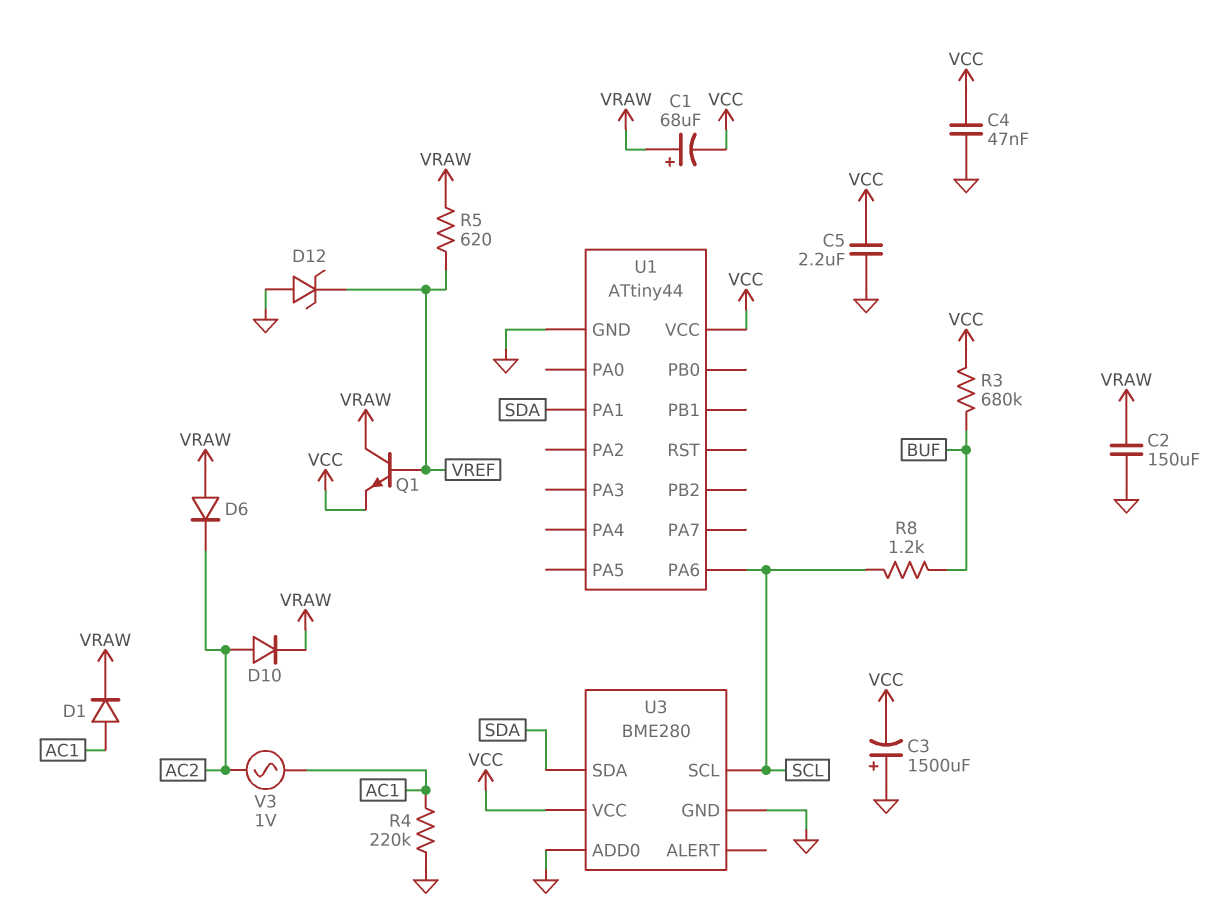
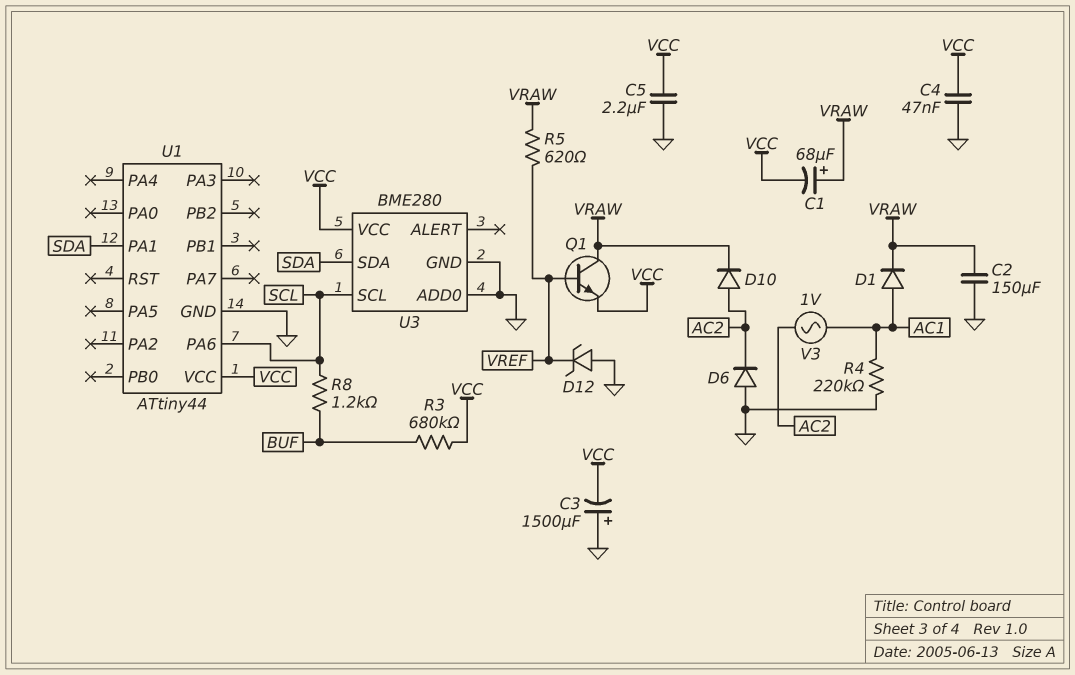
D6: diode (A VRAW, K AC2) -> diode (A GND, K AC2)

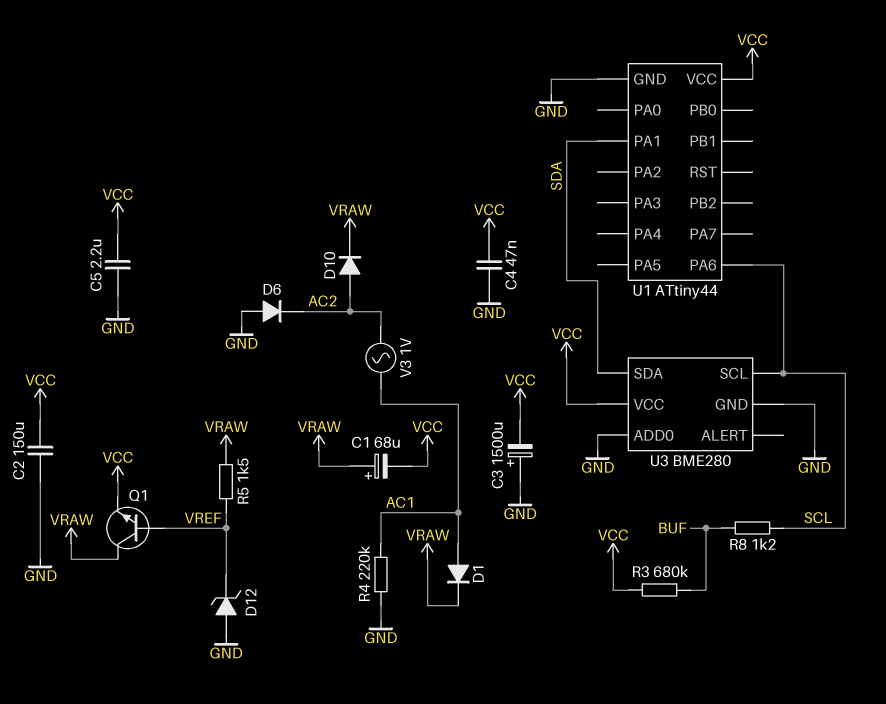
C2: 150uF (GND, VRAW) -> 150uF (GND, VCC)
R5: 620 (VRAW, VREF) -> 1.5k (VRAW, VREF)

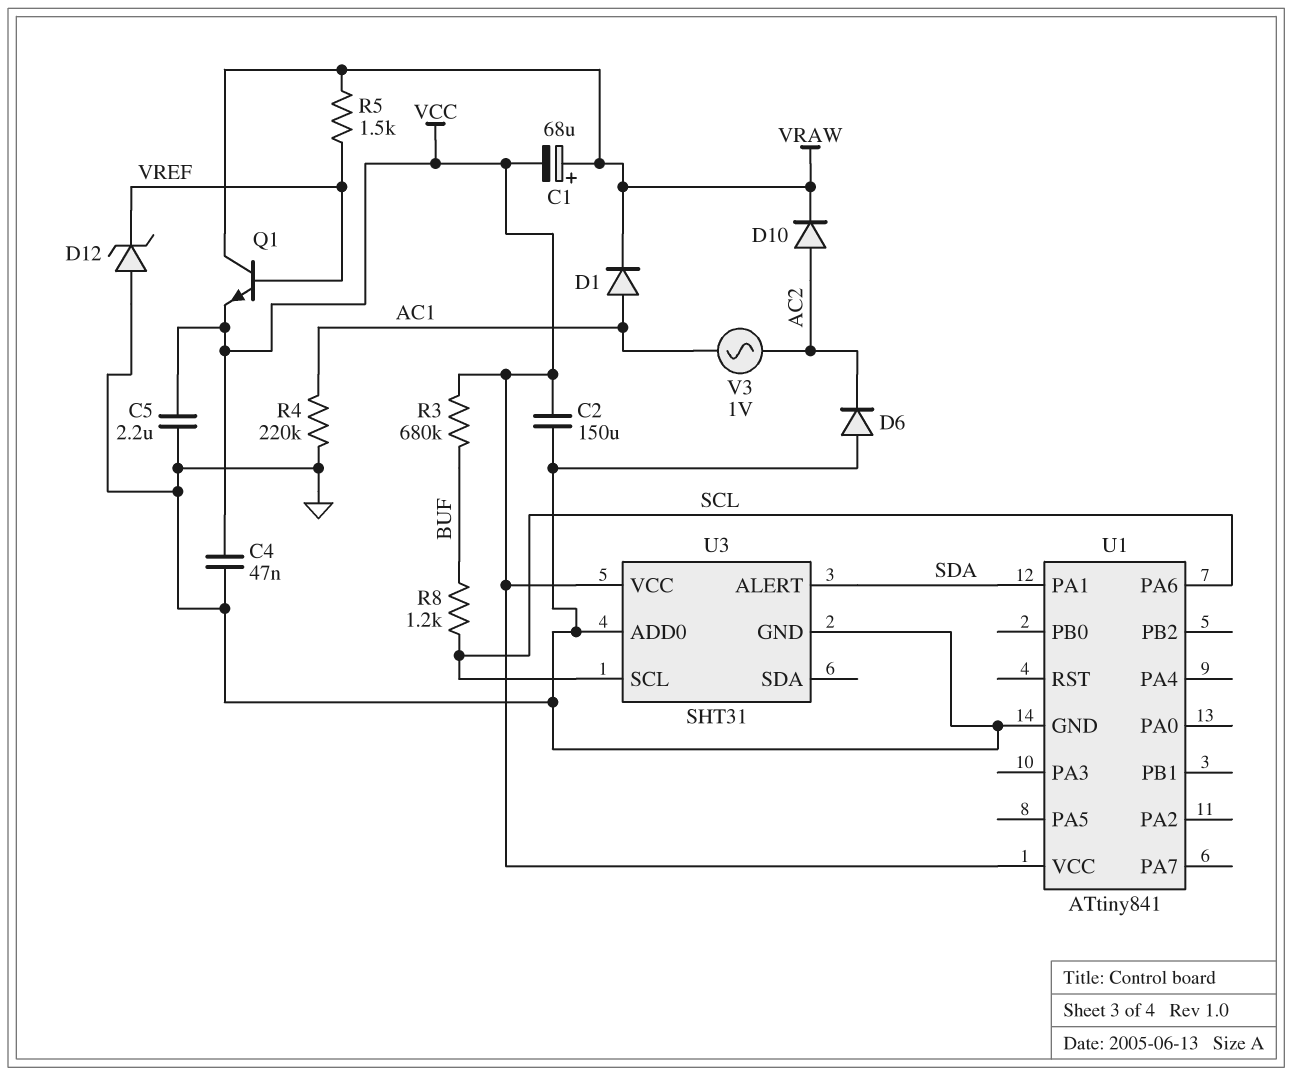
C3: 1500uF (plus GND, minus VCC) -> none
U1: ATtiny44 -> ATtiny841
U3: BME280 -> SHT31
U3 pin ALERT: none -> SDA
U3 pin SDA: SDA -> none

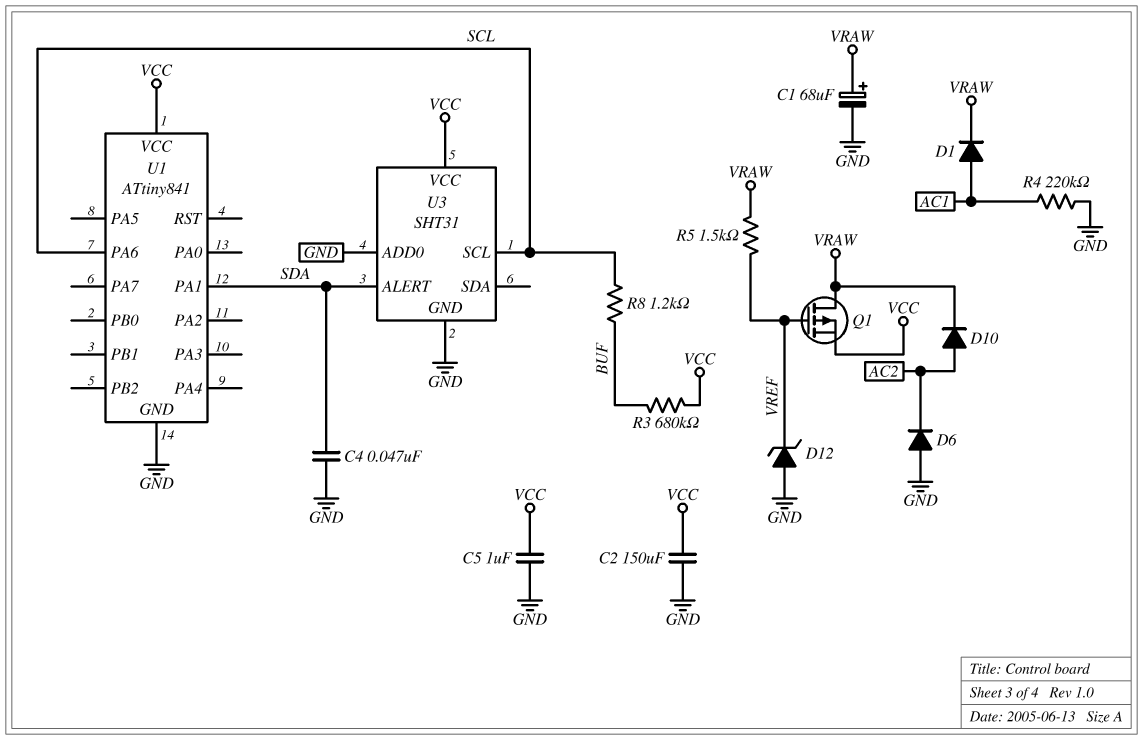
C1: 68uF (plus VRAW, minus VCC) -> 68uF (plus VRAW, minus GND)
C4: 47nF (GND, VCC) -> 47nF (GND, SDA)
C5: 2.2uF (GND, VCC) -> 1uF (GND, VCC)
Q1: NPN (B VREF, C VRAW, E VCC) -> PMOS (G VREF, D VRAW, S VCC)
V3: AC 1V (AC1, AC2) -> none

